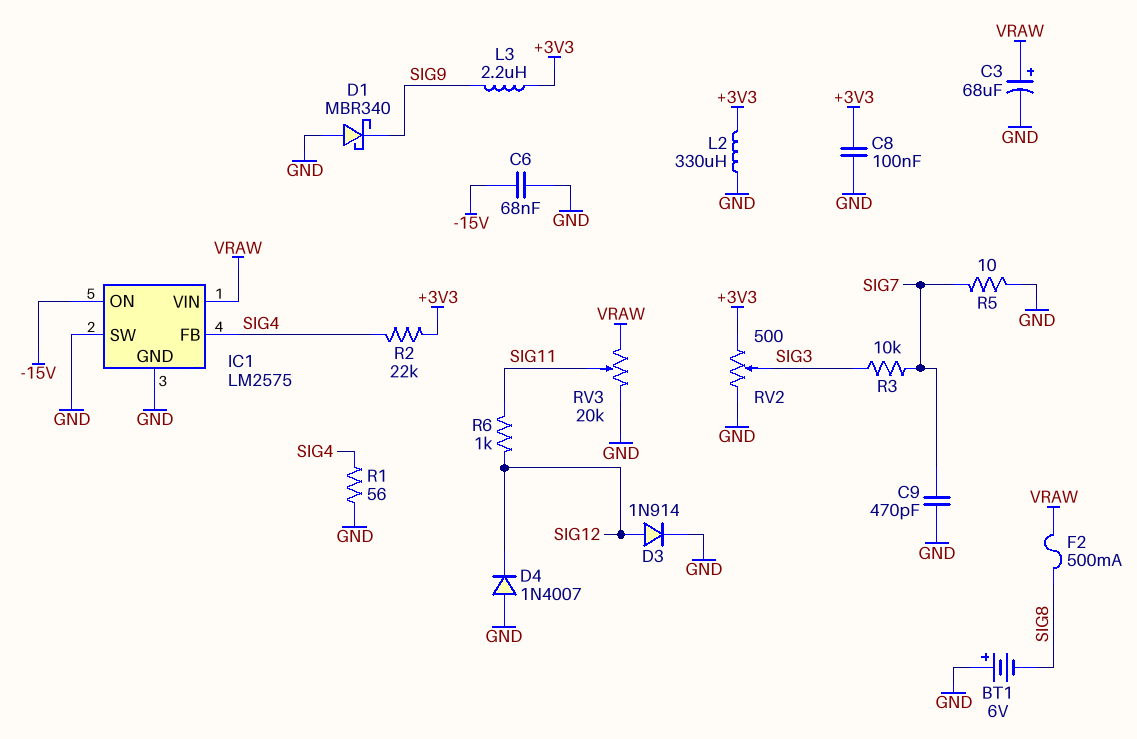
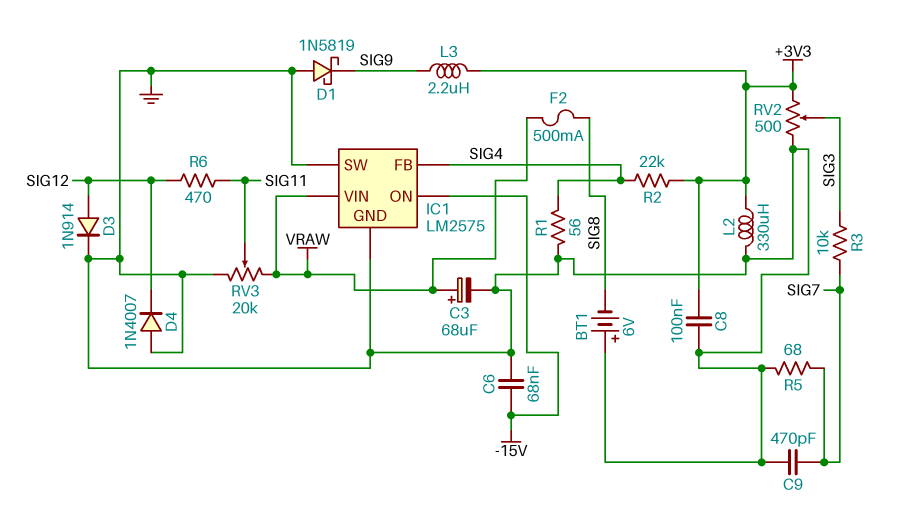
D1: schottky MBR340 (A GND, K SIG9) -> schottky 1N5819 (A GND, K SIG9)
R5: 10 (GND, SIG7) -> 68 (GND, SIG7)
R6: 1k (SIG11, SIG12) -> 470 (SIG11, SIG12)

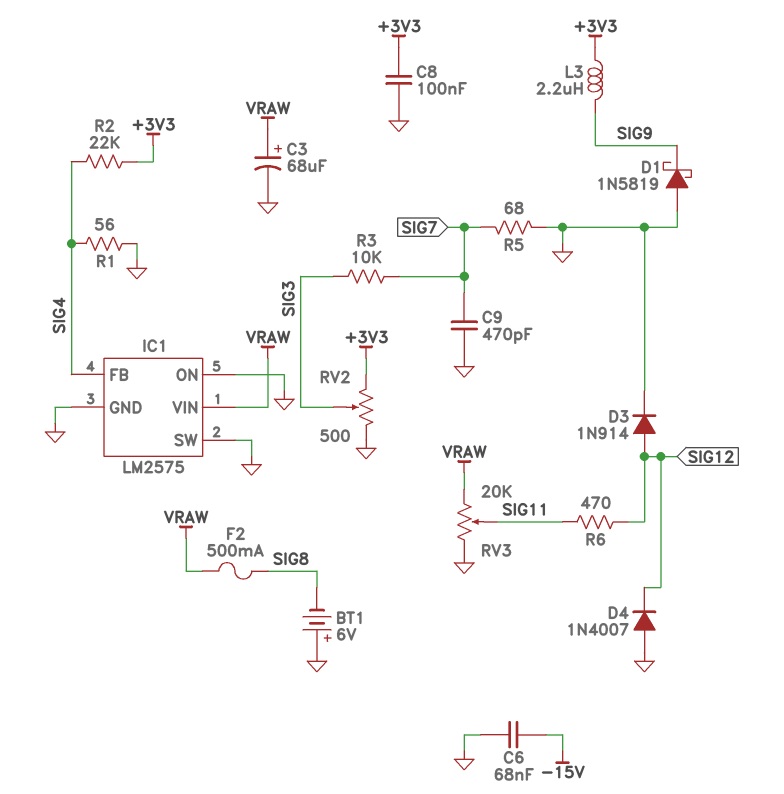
IC1 pin ON: -15V -> GND
L2: 330uH (+3V3, GND) -> none

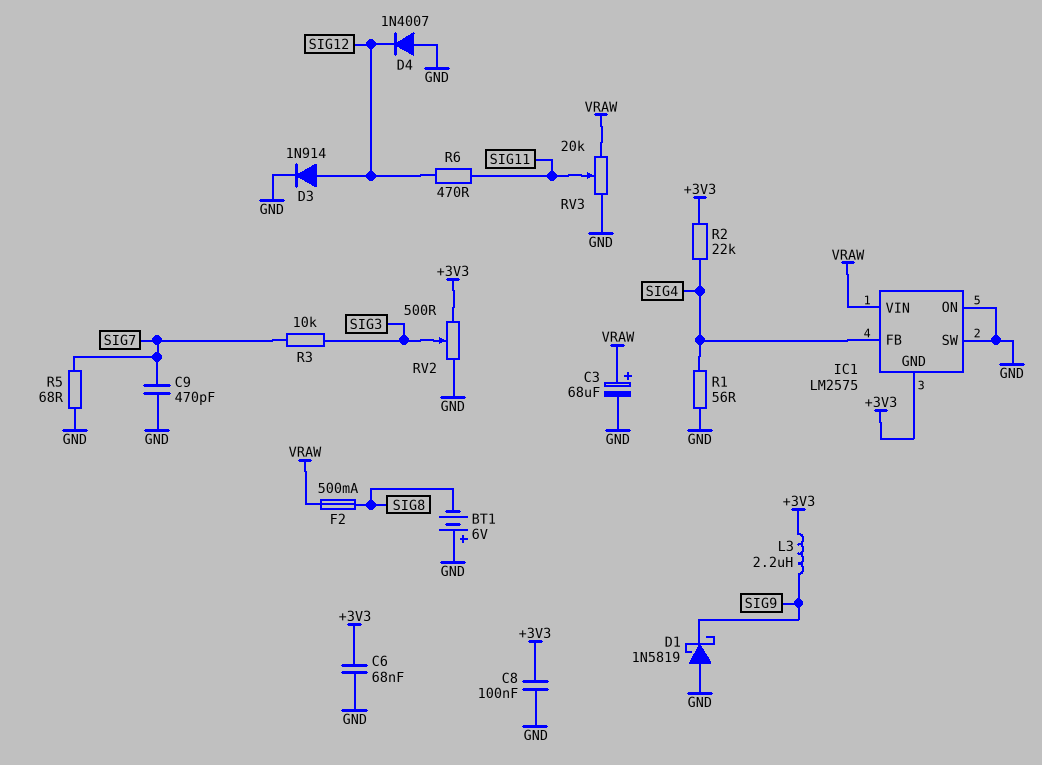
C6: 68nF (-15V, GND) -> 68nF (+3V3, GND)
IC1 pin GND: GND -> +3V3

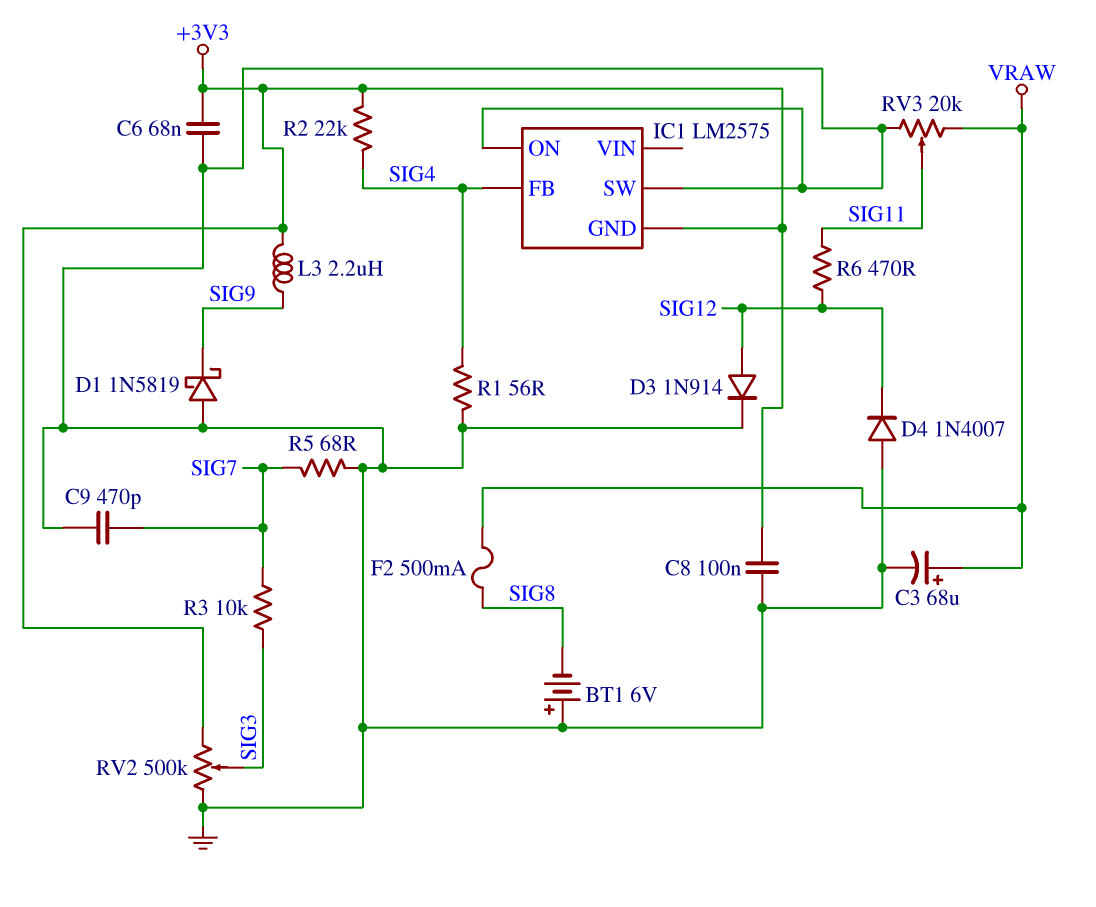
IC1 pin VIN: VRAW -> none
RV2: 500 (+3V3, GND, wiper SIG3) -> 500k (+3V3, GND, wiper SIG3)

